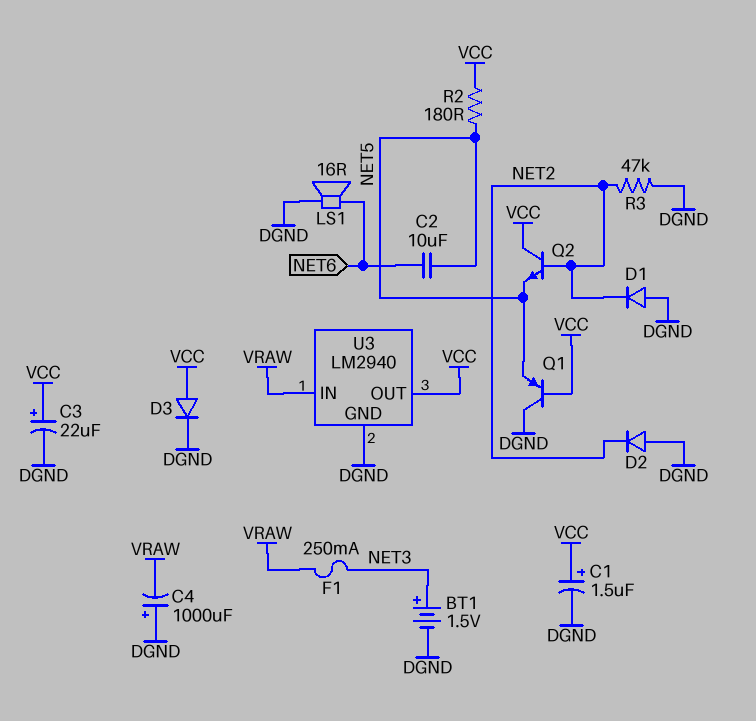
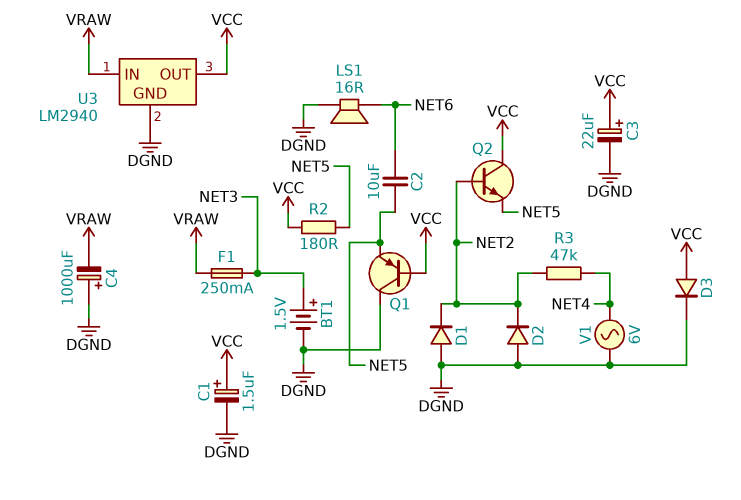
R3: 47k (DGND, NET2) -> 47k (NET2, NET4)
V1: none -> AC 6V (DGND, NET4)

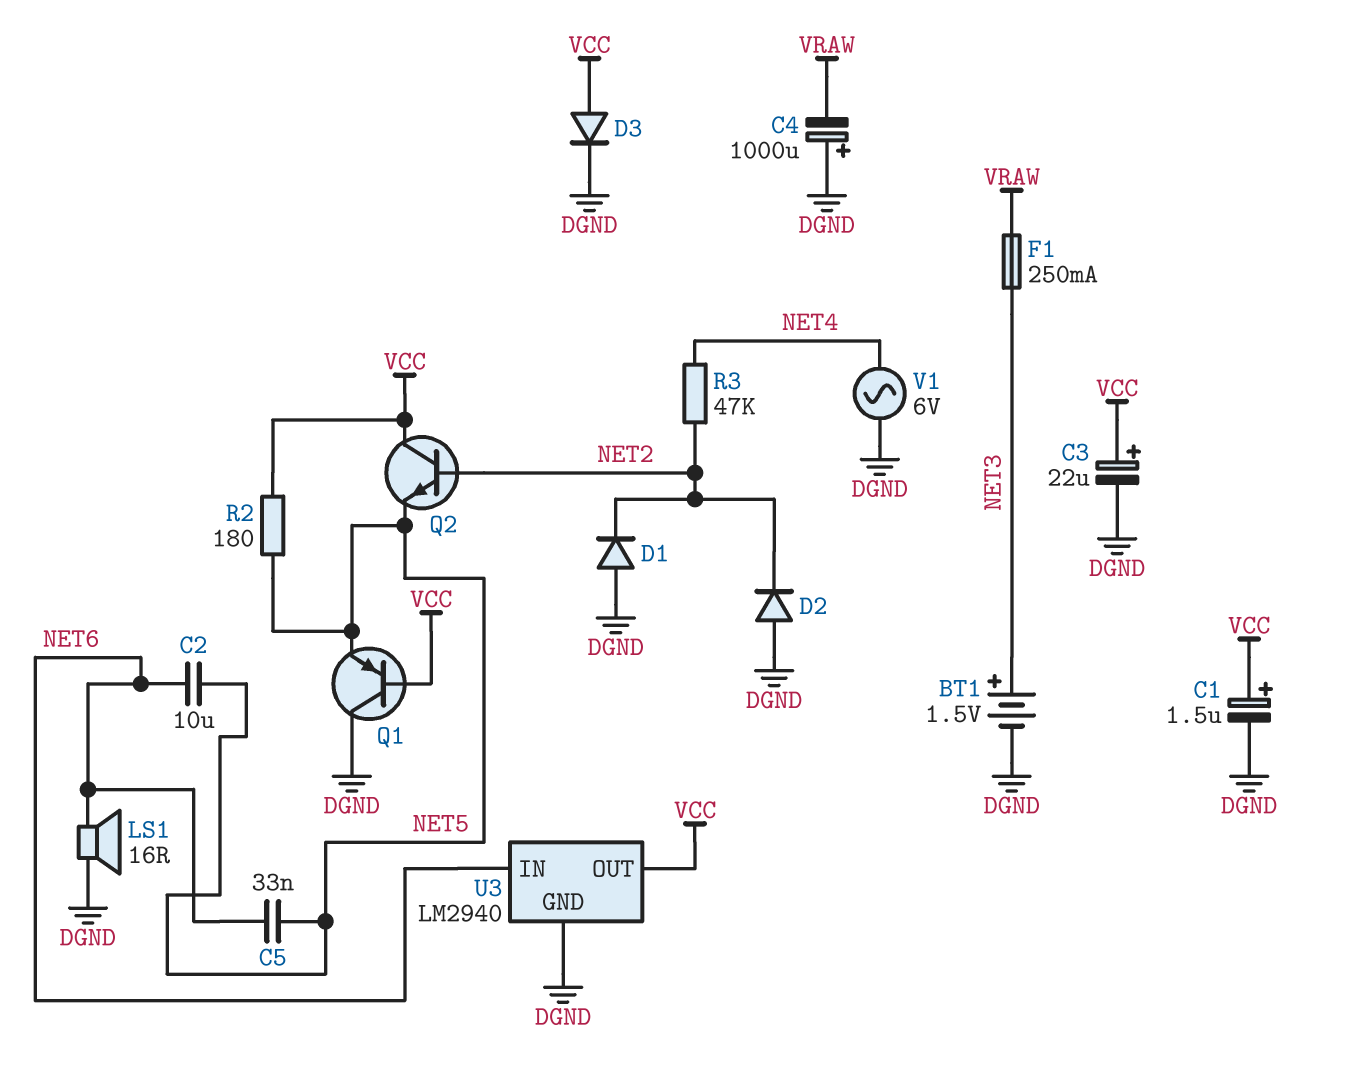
C5: none -> 33nF (NET5, NET6)
U3 pin IN: VRAW -> NET6

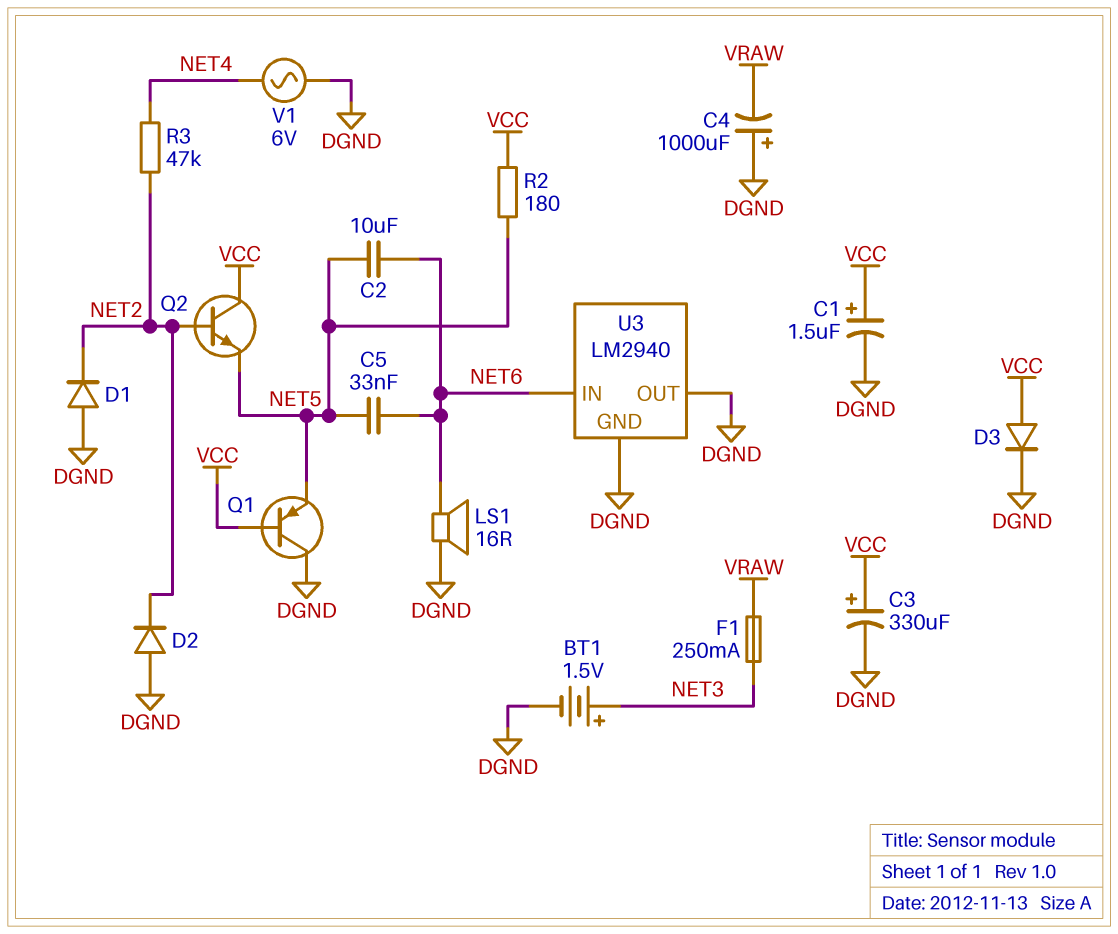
C3: 22uF (plus VCC, minus DGND) -> 330uF (plus VCC, minus DGND)
U3 pin OUT: VCC -> DGND

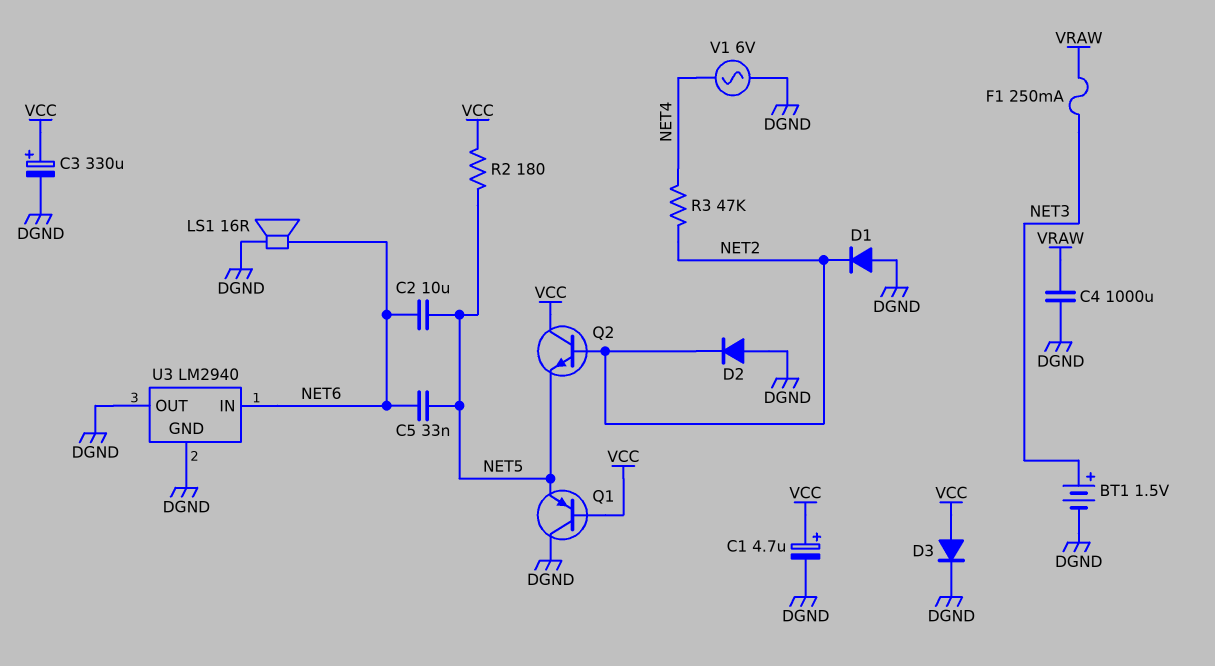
C1: 1.5uF (plus VCC, minus DGND) -> 4.7uF (plus VCC, minus DGND)
C4: 1000uF (plus DGND, minus VRAW) -> 1000uF (DGND, VRAW)

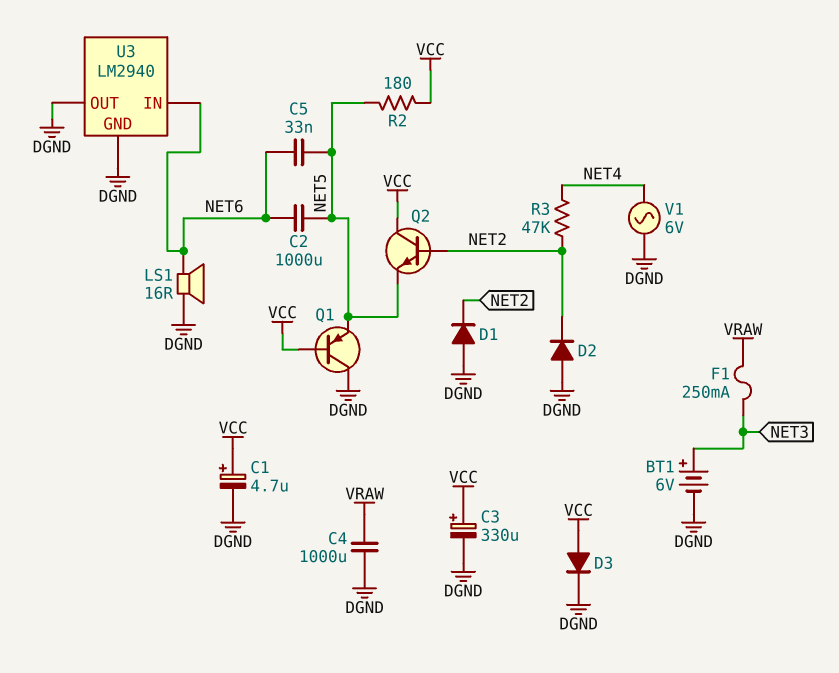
BT1: 1.5V (plus NET3, minus DGND) -> 6V (plus NET3, minus DGND)
C2: 10uF (NET5, NET6) -> 1000uF (NET5, NET6)

